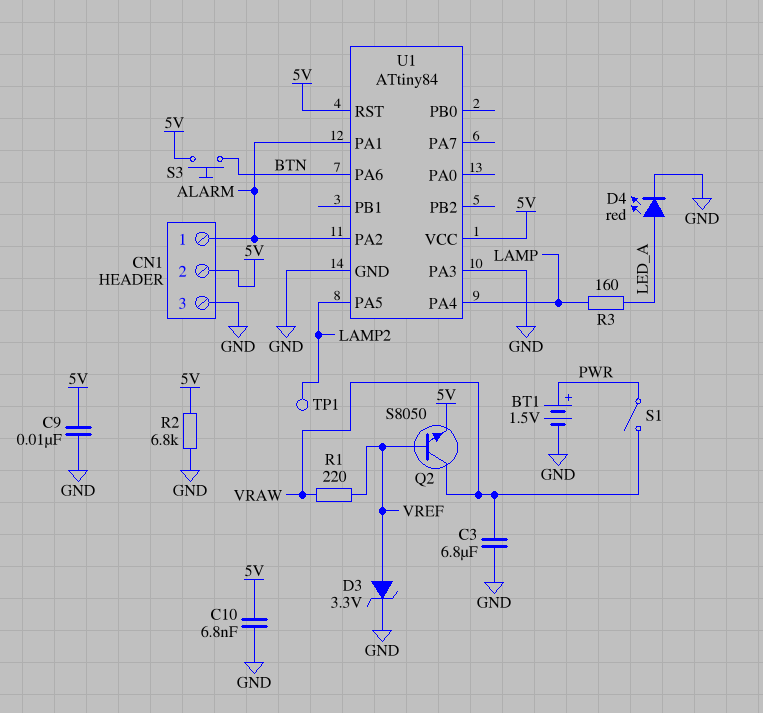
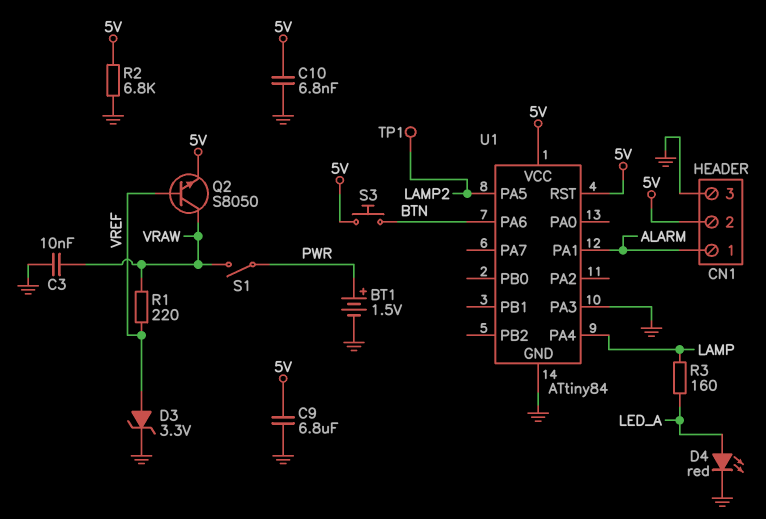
C3: 6.8uF (GND, VRAW) -> 10nF (GND, VRAW)
C9: 10nF (5V, GND) -> 6.8uF (5V, GND)
U1 pin PA2: ALARM -> none

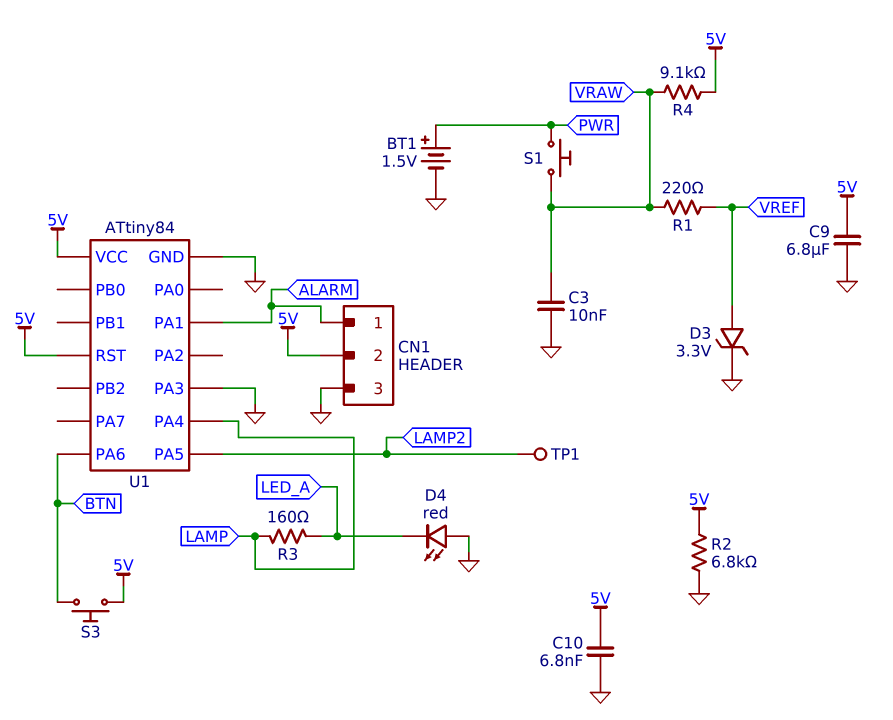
D4: LED red (A LED_A, K GND) -> LED red (A GND, K LED_A)
Q2: NPN S8050 (B VREF, C VRAW, E 5V) -> none
R4: none -> 9.1k (5V, VRAW)
S1: switch (PWR, VRAW) -> button (PWR, VRAW)

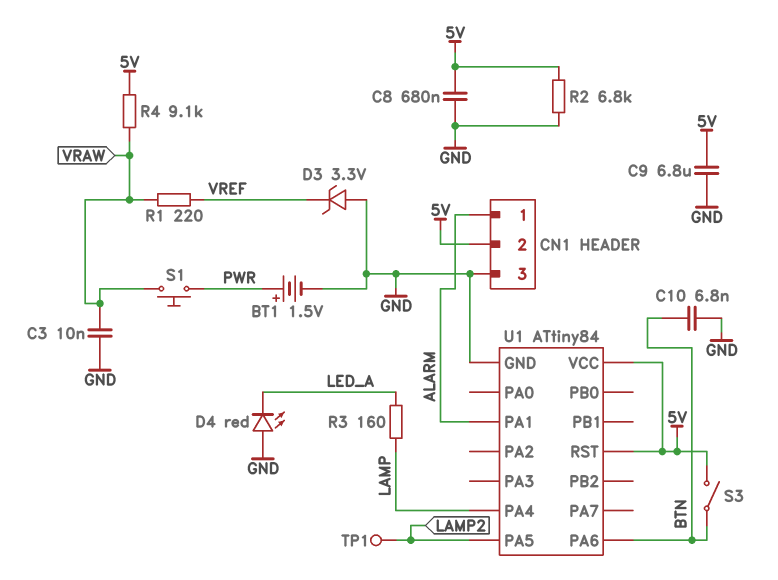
C8: none -> 680nF (5V, GND)
C10: 6.8nF (5V, GND) -> 6.8nF (BTN, GND)
D3: zener 3.3V (A VREF, K GND) -> zener 3.3V (A GND, K VREF)
S3: button (5V, BTN) -> switch (5V, BTN)
U1 pin PA3: GND -> none

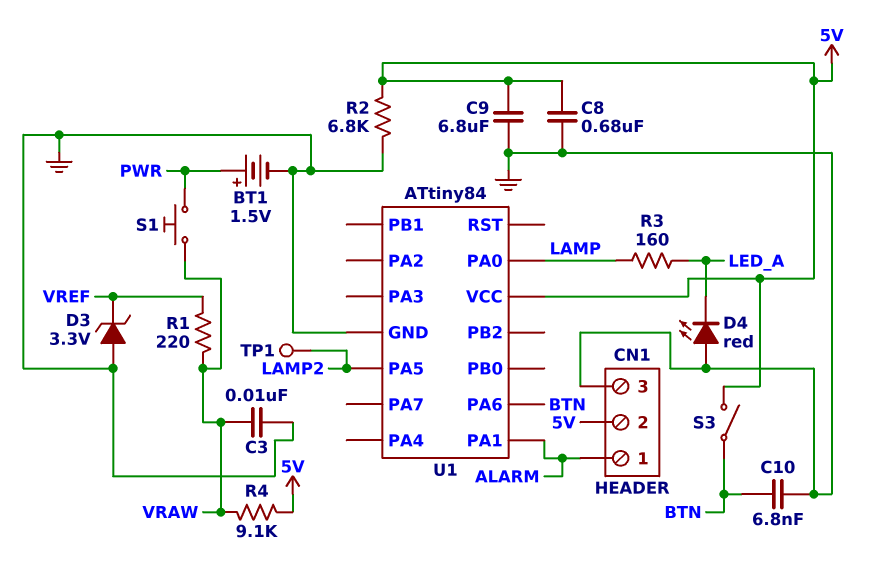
U1 pin PA0: none -> LAMP
U1 pin PA4: LAMP -> none
U1 pin RST: 5V -> none

